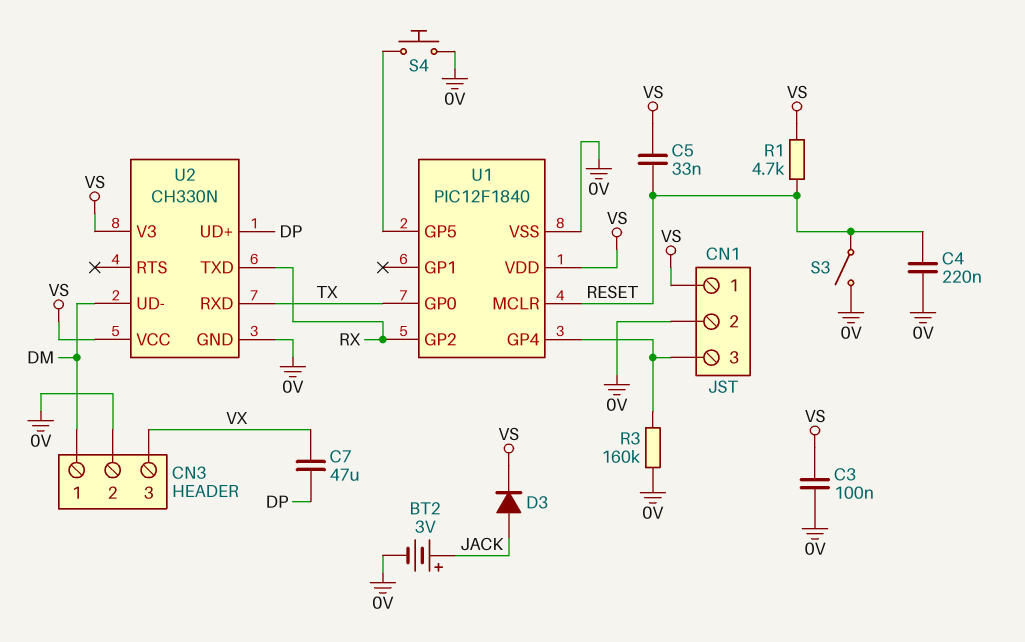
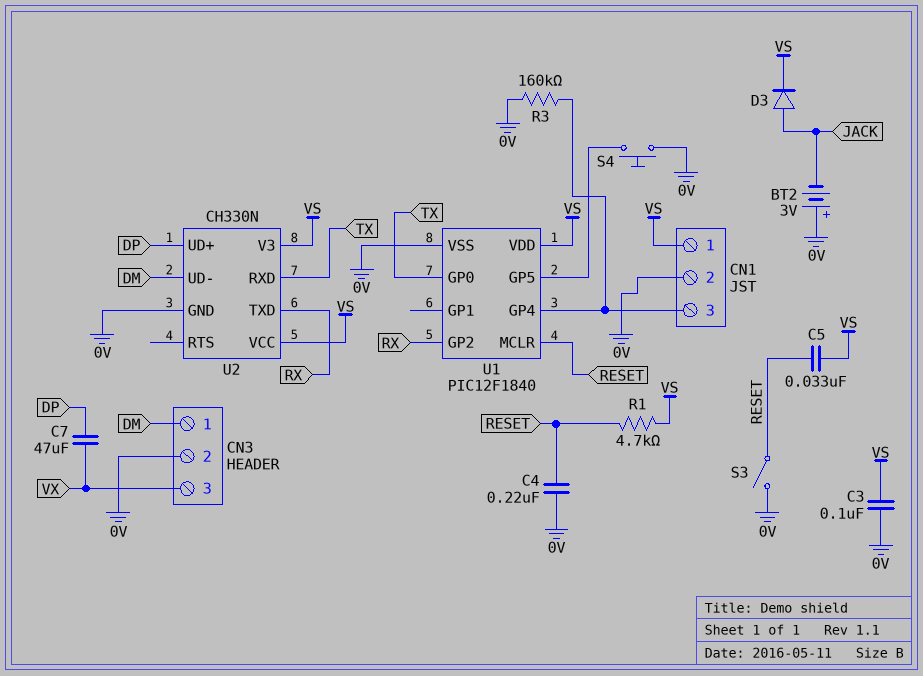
BT2: 3V (plus JACK, minus 0V) -> 3V (plus 0V, minus JACK)

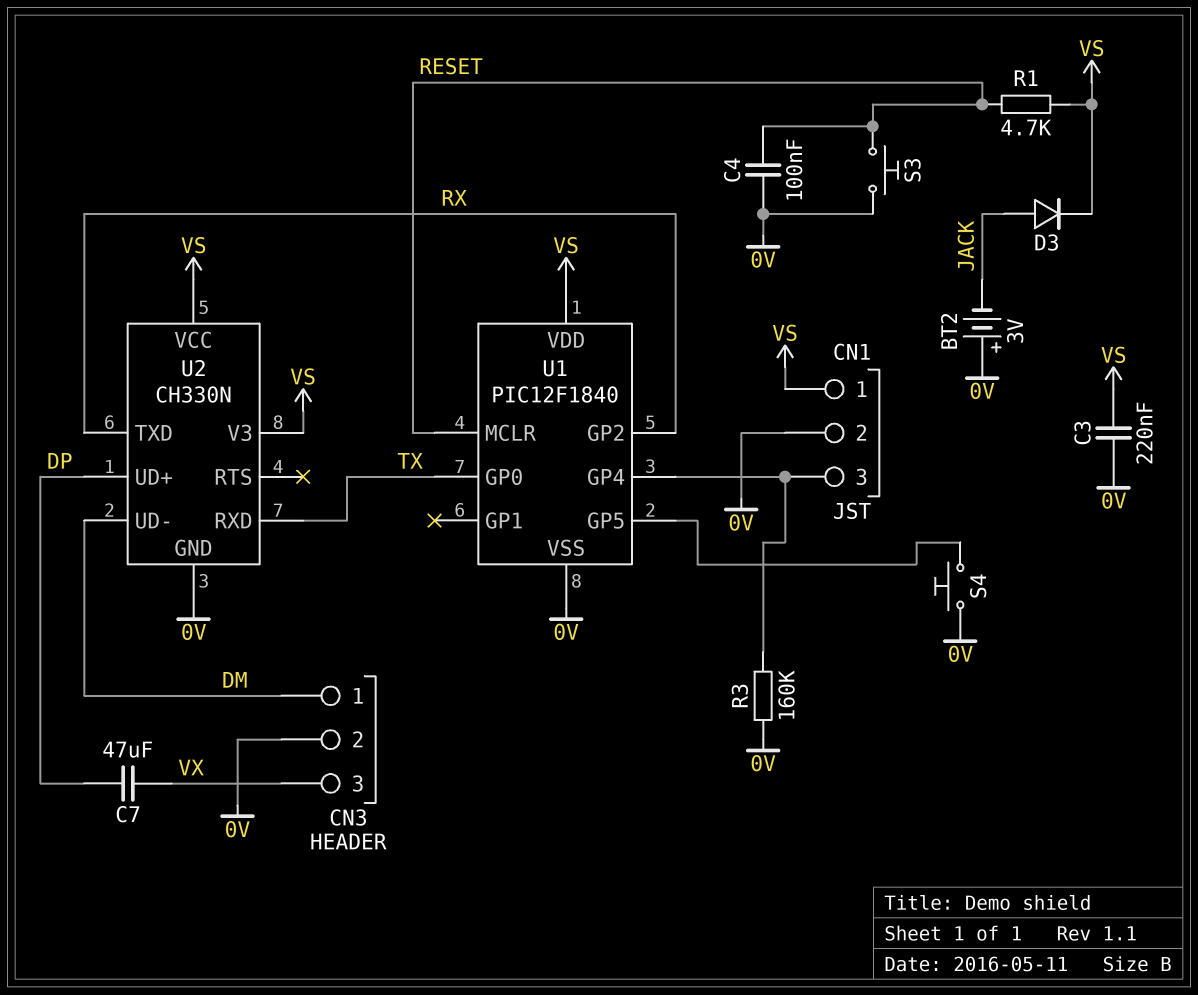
C3: 100nF (0V, VS) -> 220nF (0V, VS)
C4: 220nF (0V, RESET) -> 100nF (0V, RESET)
C5: 33nF (RESET, VS) -> none
S3: switch (0V, RESET) -> button (0V, RESET)

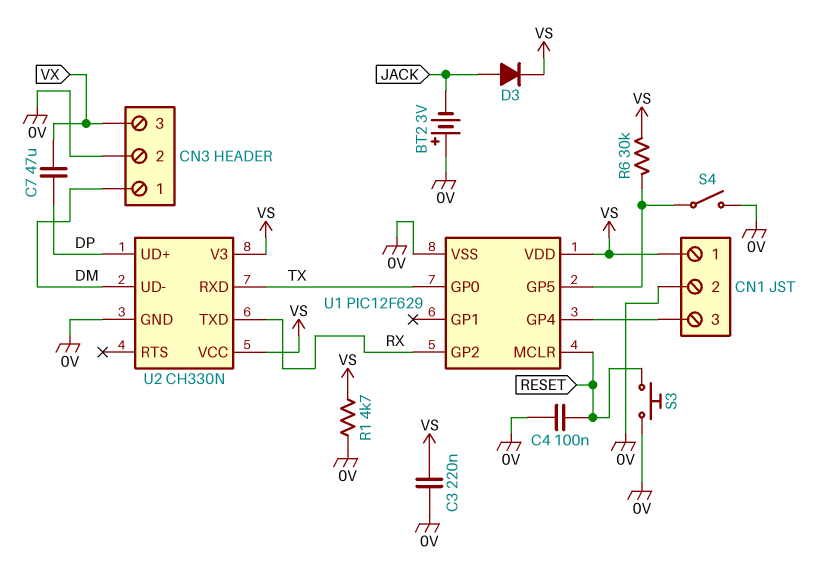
R1: 4.7k (RESET, VS) -> 4.7k (0V, VS)
R3: 160k (0V, CN1/3) -> none
R6: none -> 30k (U1/GP5, VS)
S4: button (0V, U1/GP5) -> switch (0V, U1/GP5)
U1: PIC12F1840 -> PIC12F629

